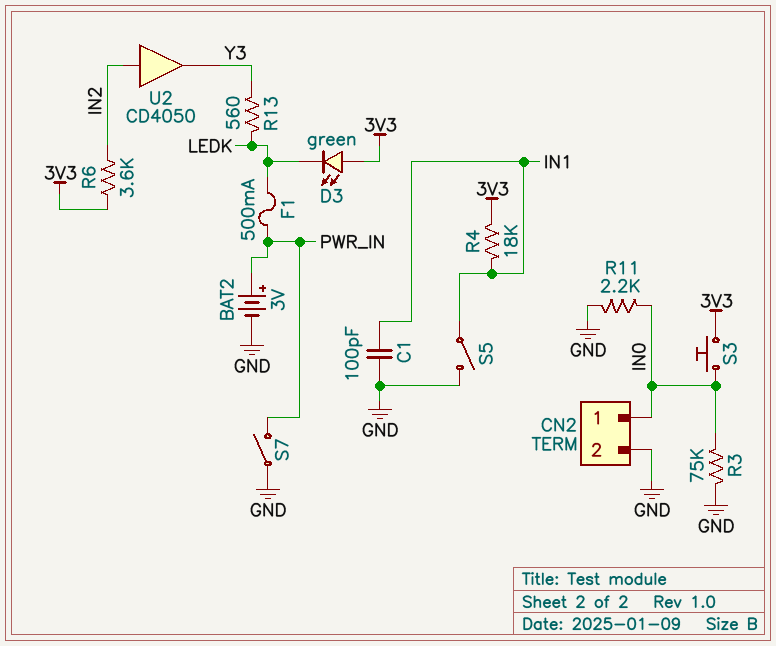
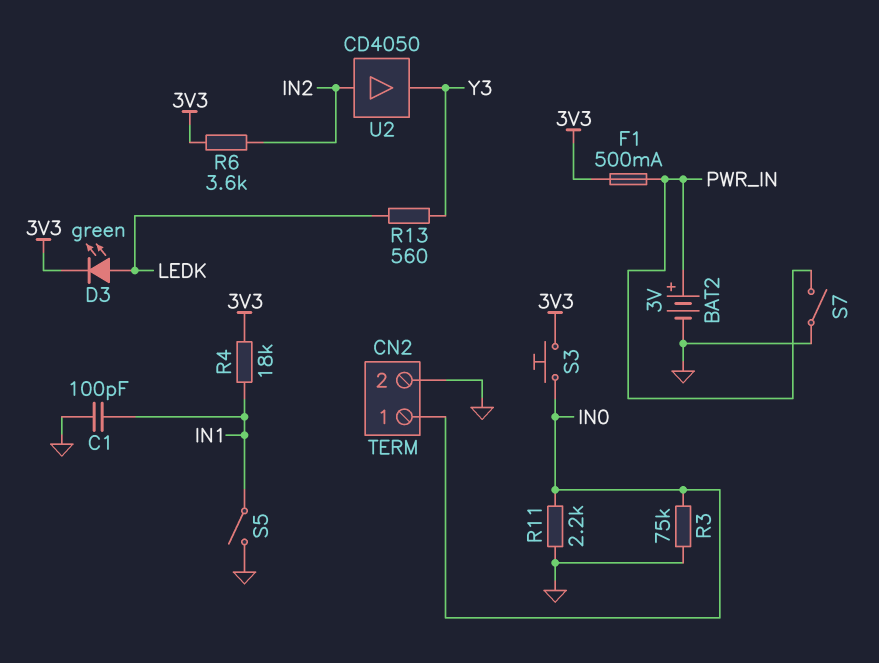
D3: LED green (A 3V3, K LEDK) -> LED green (A LEDK, K 3V3)
F1: 500mA (LEDK, PWR_IN) -> 500mA (3V3, PWR_IN)

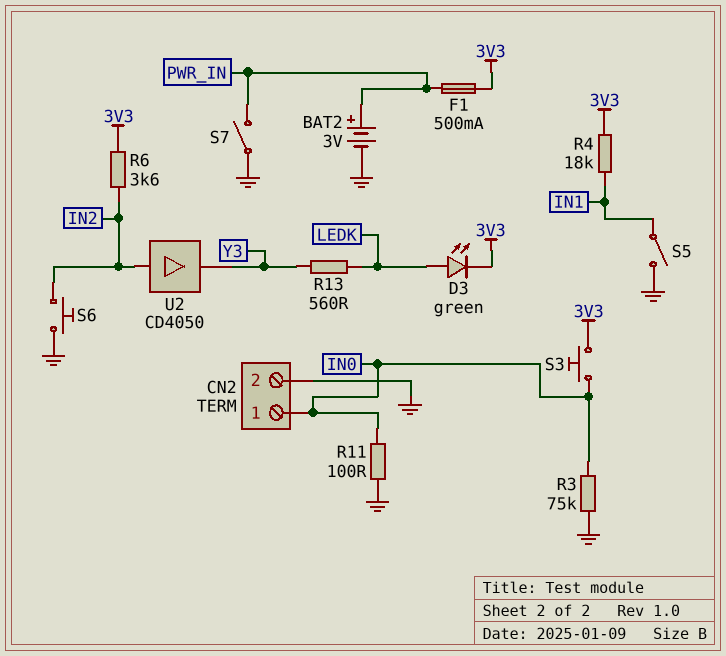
C1: 100pF (GND, IN1) -> none
R11: 2.2k (GND, IN0) -> 100 (GND, IN0)
S6: none -> button (GND, IN2)

